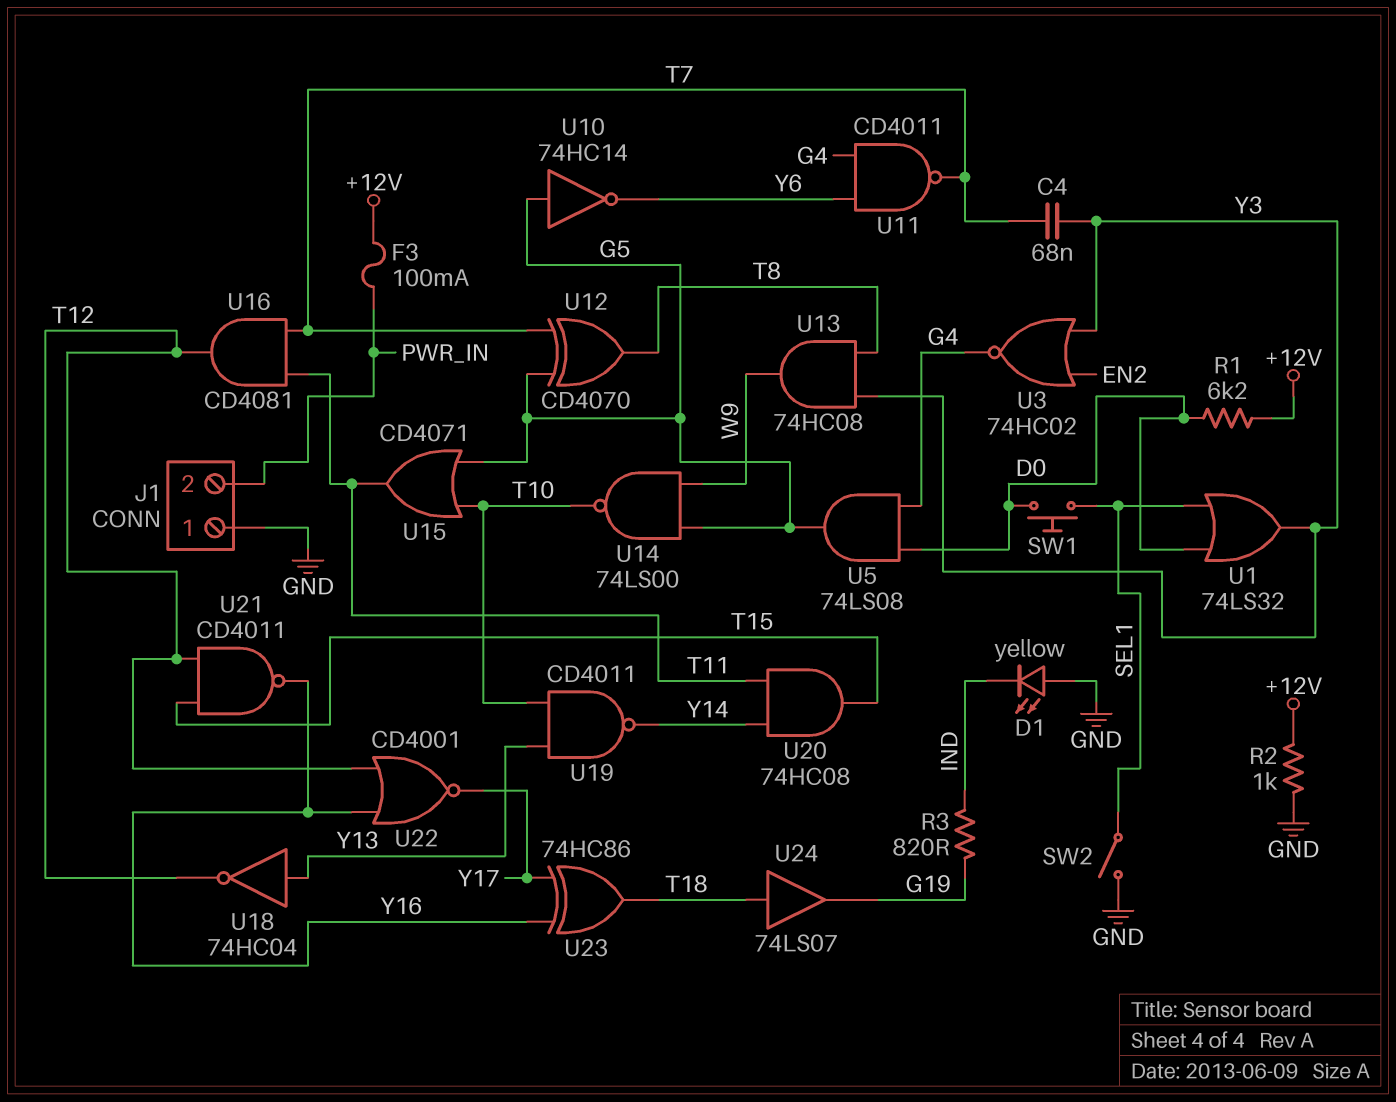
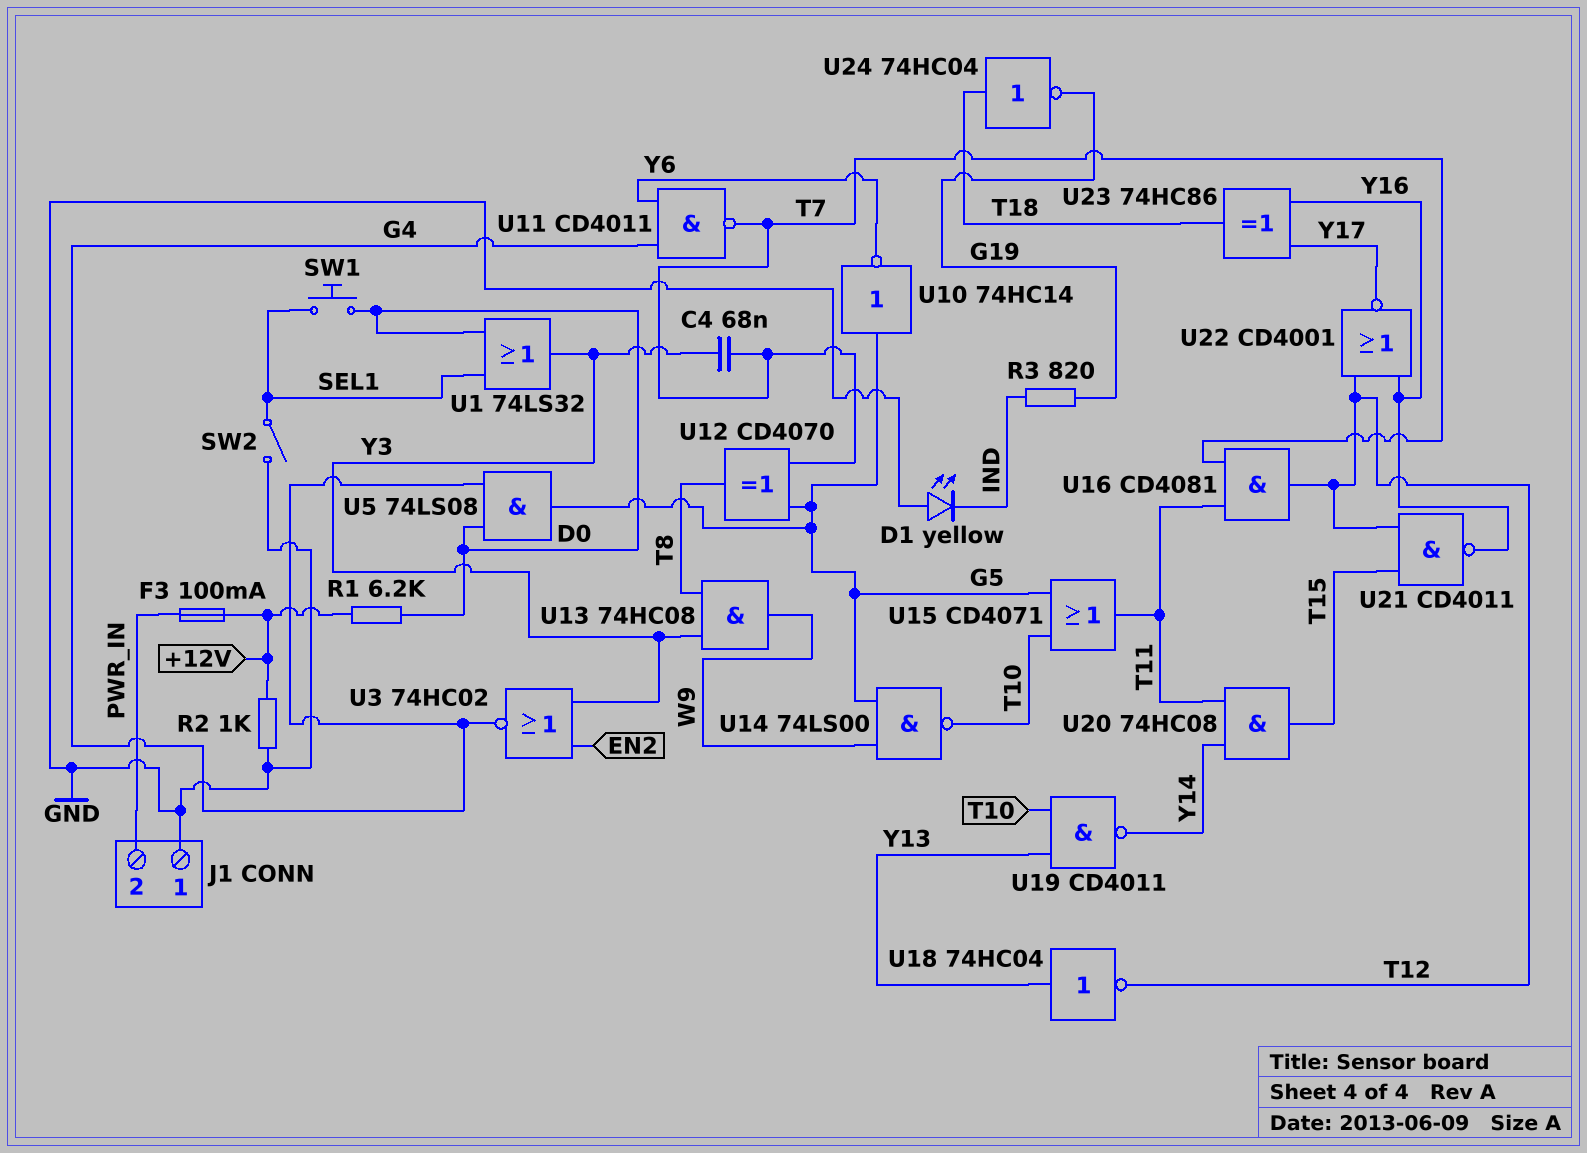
U24: buffer 74LS07 (in T18, out G19) -> NOT 74HC04 (in T18, out G19)

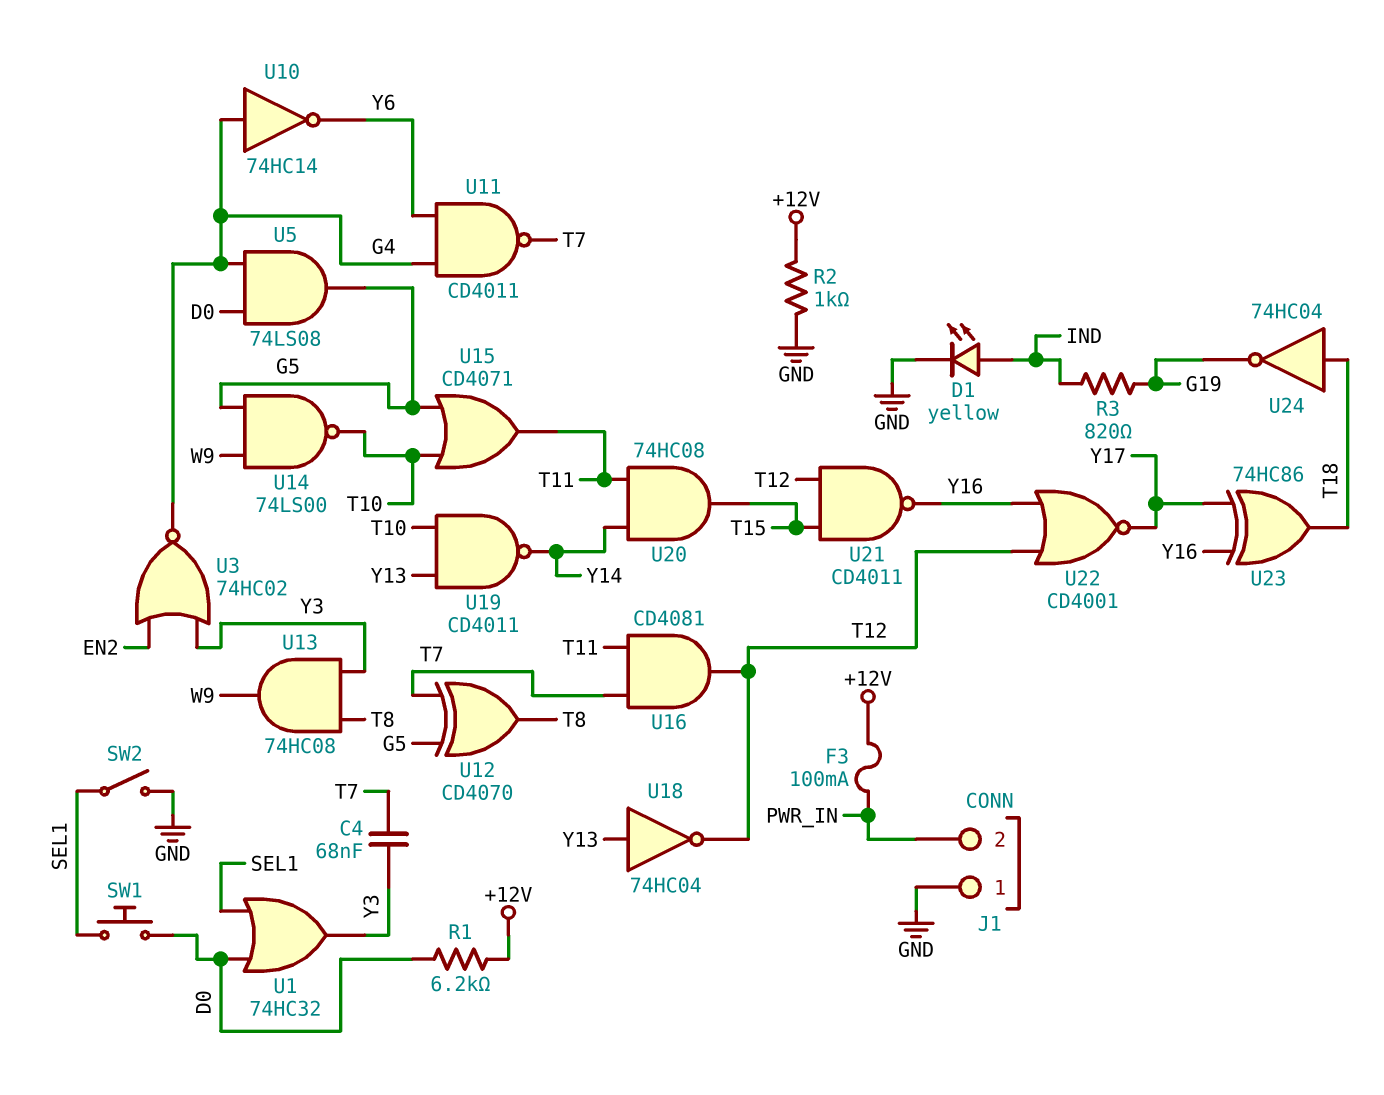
D1: LED yellow (A GND, K IND) -> LED yellow (A IND, K GND)
U1: OR 74LS32 (in D0, in SEL1, out Y3) -> OR 74HC32 (in D0, in SEL1, out Y3)
U10: NOT 74HC14 (in G5, out Y6) -> NOT 74HC14 (in G4, out Y6)

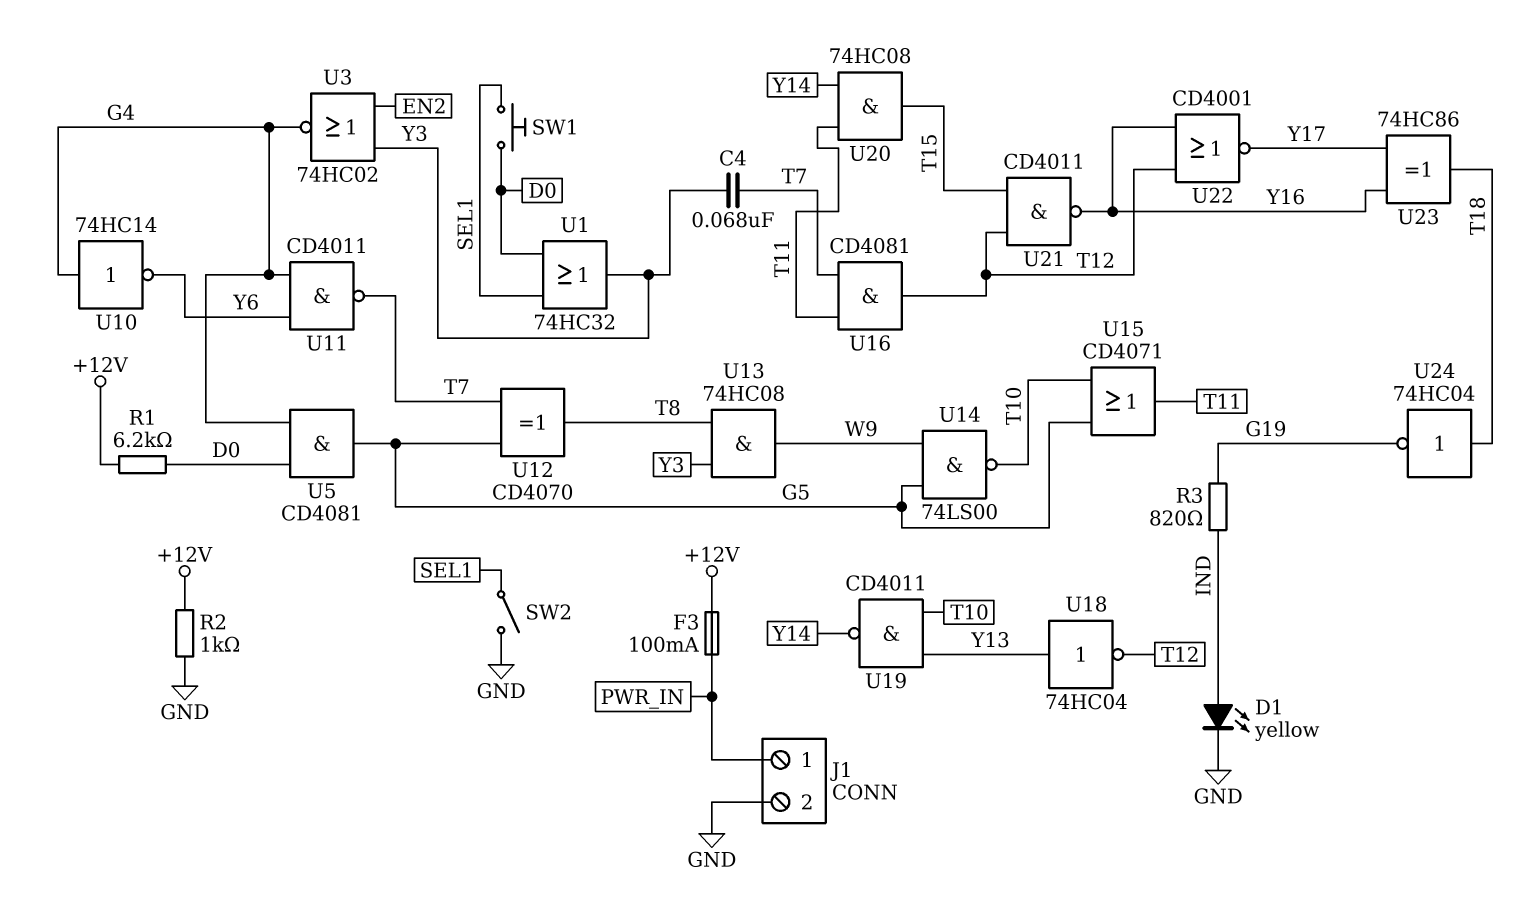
J1 pin 1: GND -> PWR_IN
J1 pin 2: PWR_IN -> GND
U5: AND 74LS08 (in D0, in G4, out G5) -> AND CD4081 (in D0, in G4, out G5)

